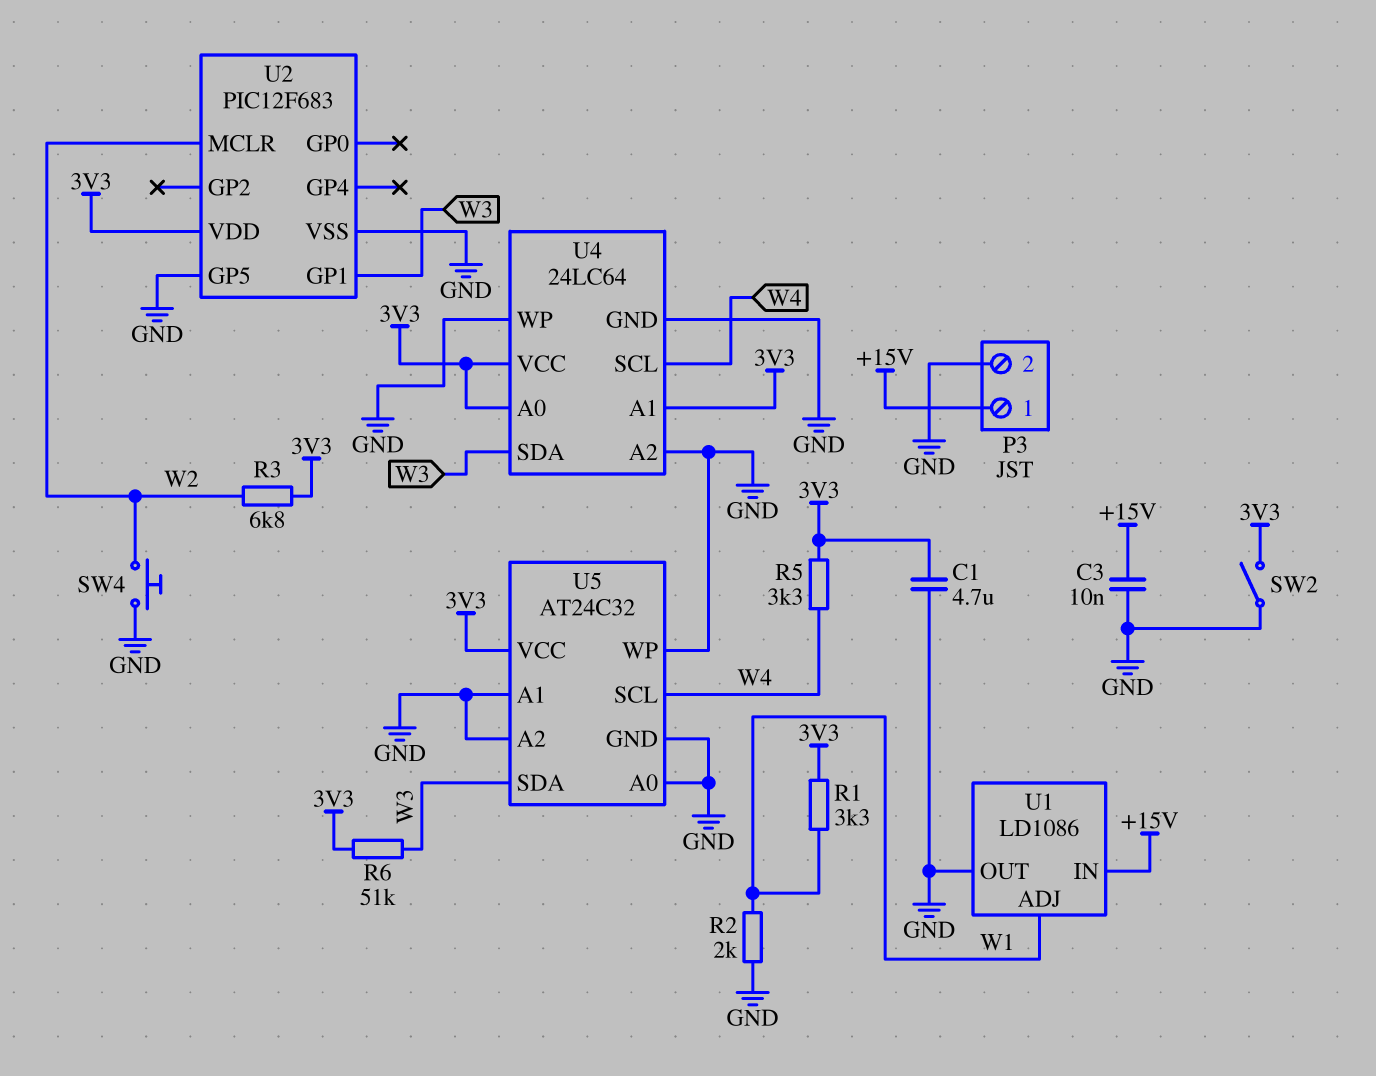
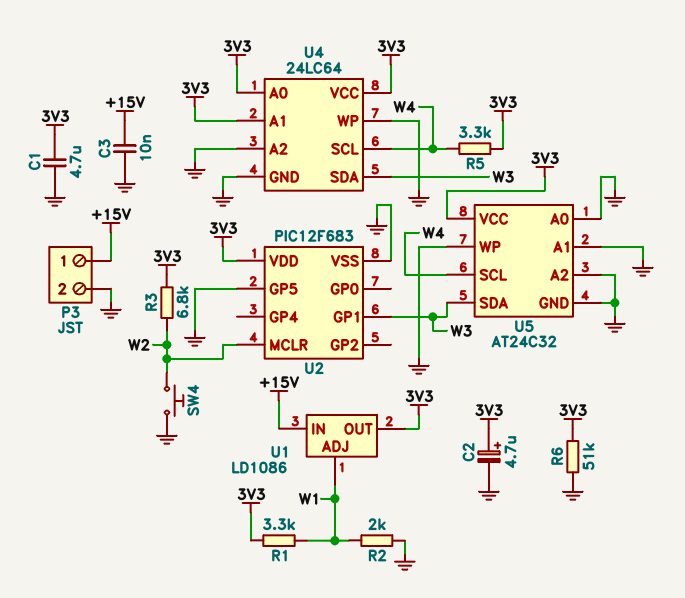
C2: none -> 4.7uF (plus 3V3, minus GND)
R6: 51k (3V3, W3) -> 51k (3V3, GND)
SW2: switch (3V3, GND) -> none
U1 pin OUT: GND -> 3V3

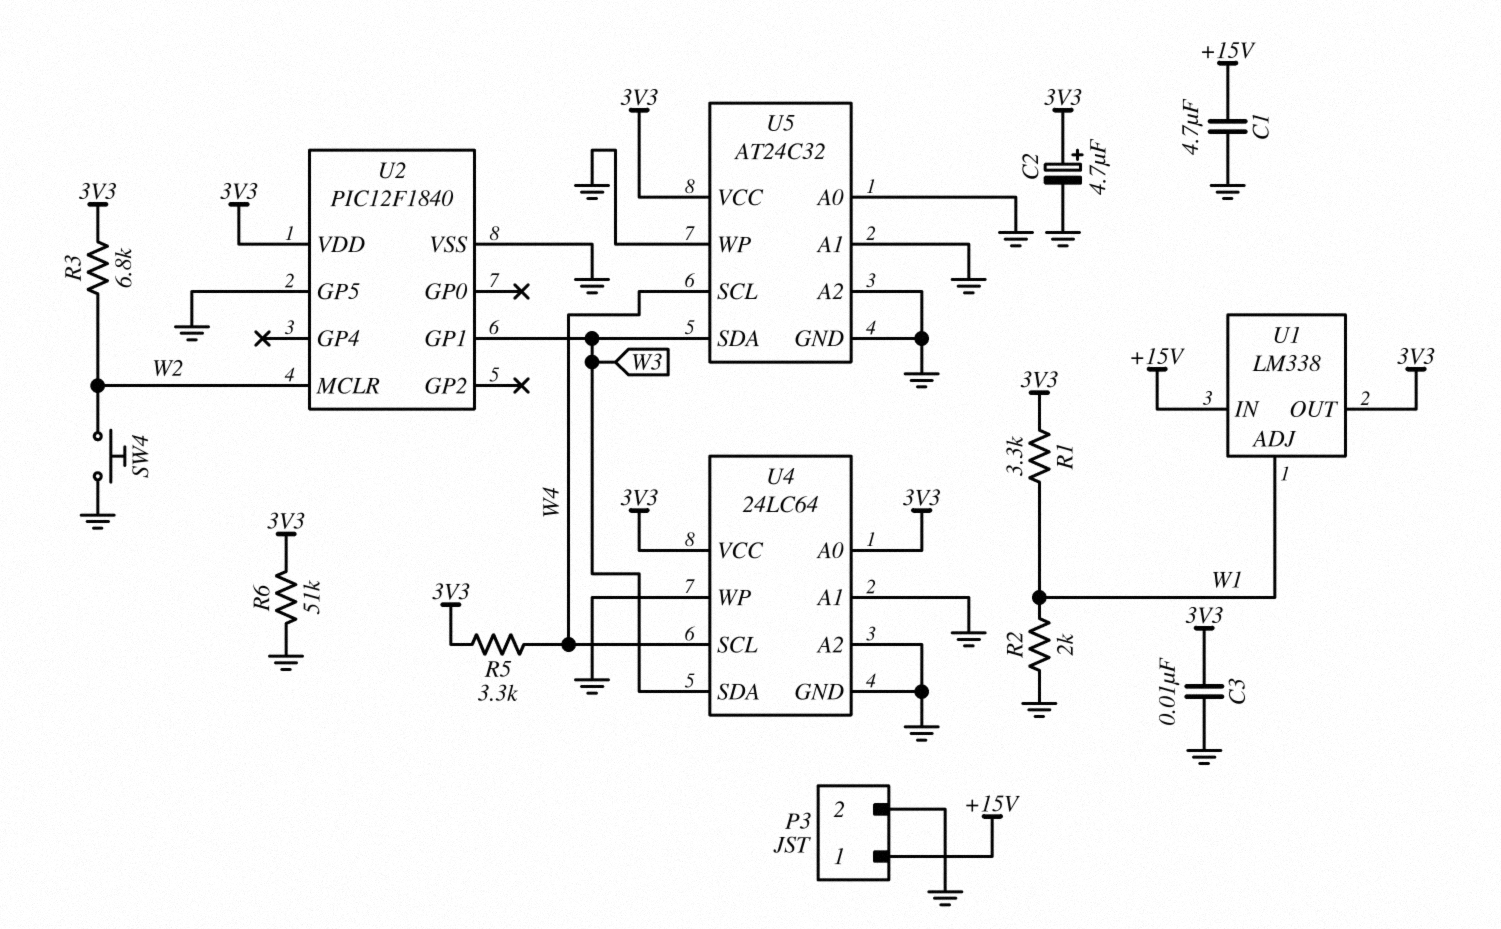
C1: 4.7uF (3V3, GND) -> 4.7uF (+15V, GND)
C3: 10nF (+15V, GND) -> 10nF (3V3, GND)
U1: LD1086 -> LM338
U2: PIC12F683 -> PIC12F1840
U4 pin A1: 3V3 -> GND

